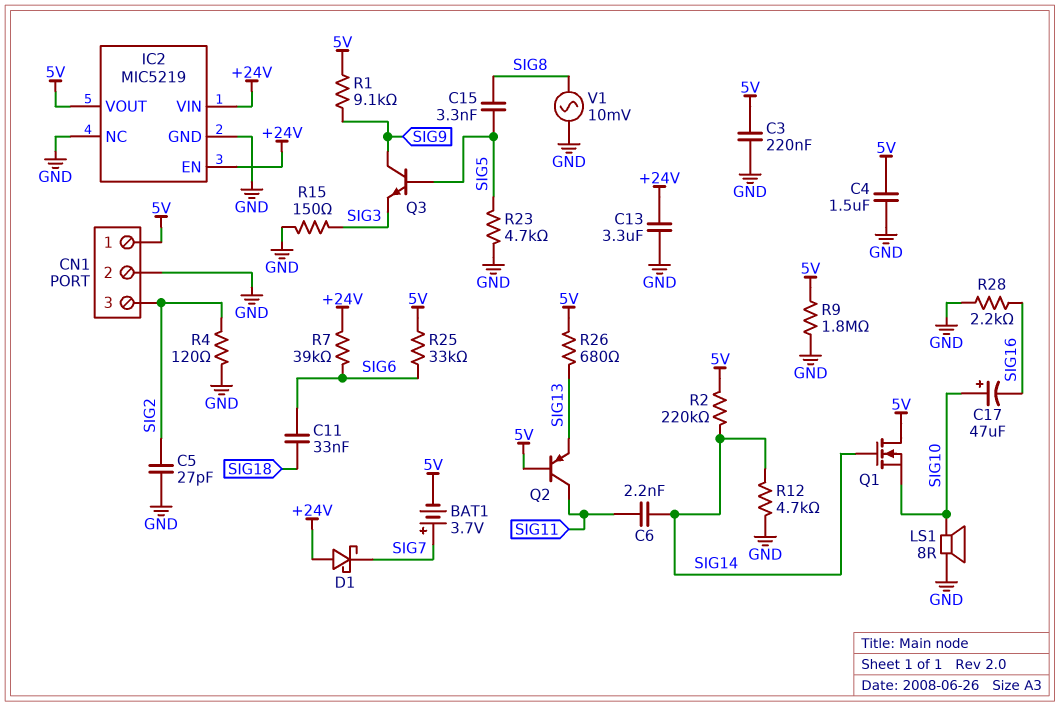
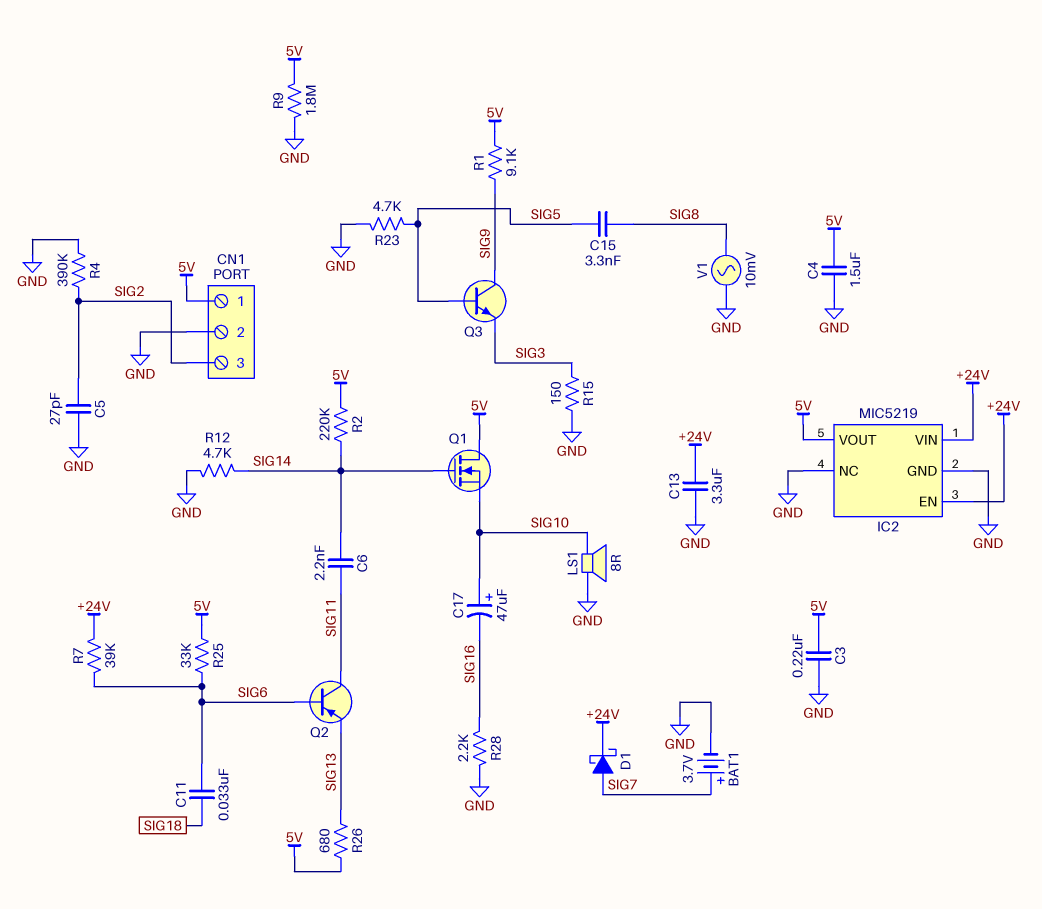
BAT1: 3.7V (plus SIG7, minus 5V) -> 3.7V (plus SIG7, minus GND)
D1: schottky (A +24V, K SIG7) -> schottky (A SIG7, K +24V)
Q2: PNP (B 5V, C SIG11, E SIG13) -> PNP (B SIG6, C SIG11, E SIG13)
R4: 120 (GND, SIG2) -> 390k (GND, SIG2)

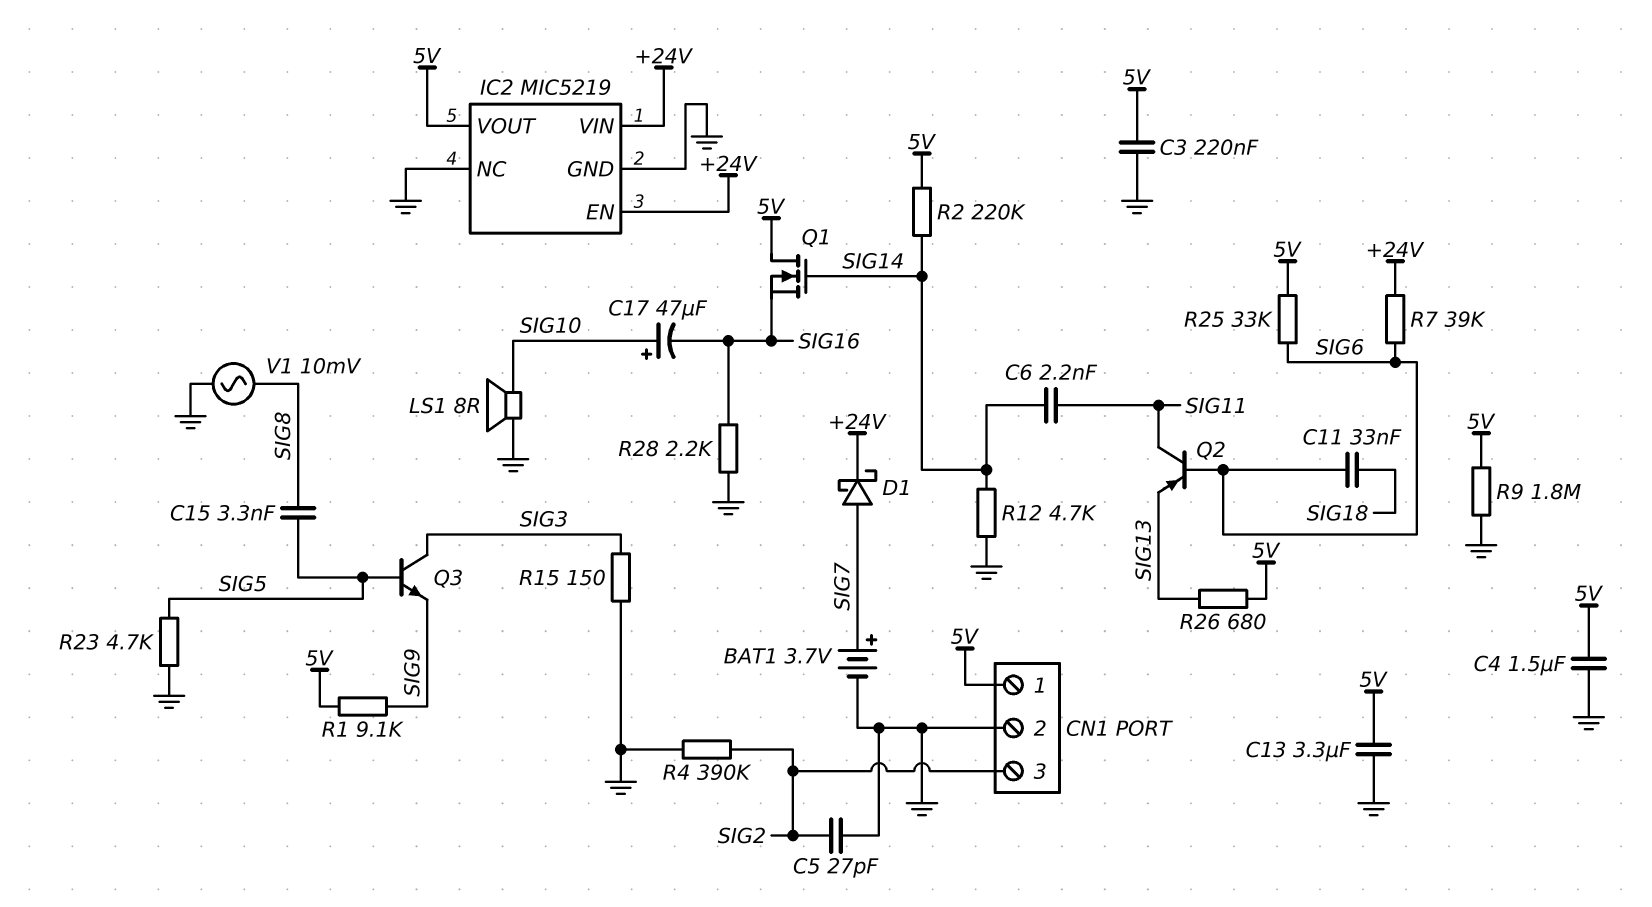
C13: 3.3uF (+24V, GND) -> 3.3uF (5V, GND)
Q1: NMOS (G SIG14, D 5V, S SIG10) -> NMOS (G SIG14, D 5V, S SIG16)
Q3: NPN (B SIG5, C SIG9, E SIG3) -> NPN (B SIG5, C SIG3, E SIG9)

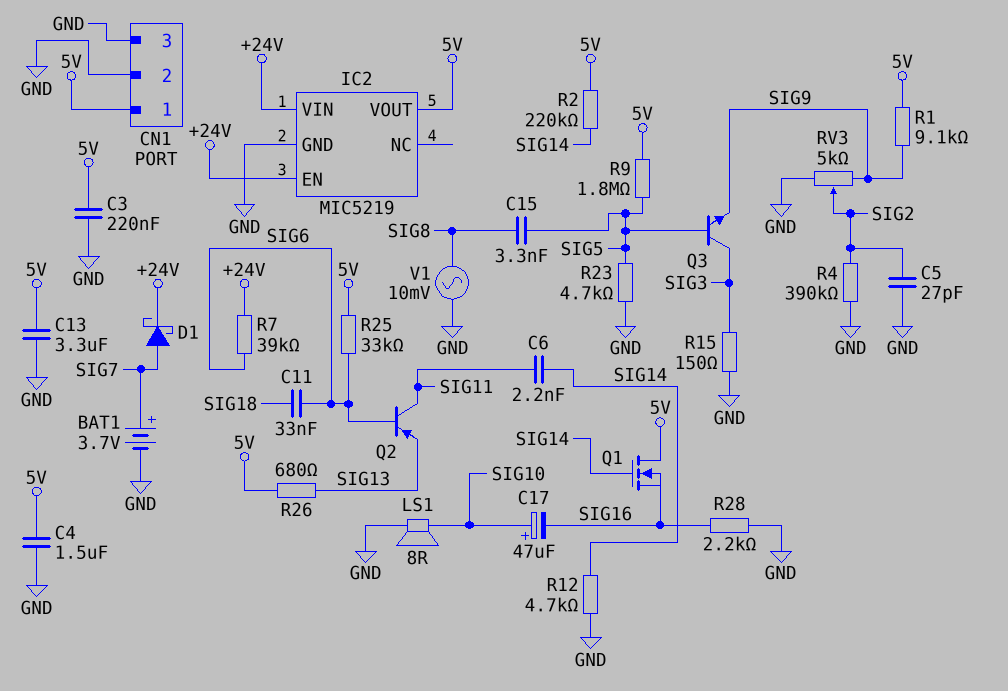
CN1 pin 3: SIG2 -> GND
IC2 pin NC: GND -> none
R9: 1.8M (5V, GND) -> 1.8M (5V, SIG5)
RV3: none -> 5k (GND, SIG9, wiper SIG2)

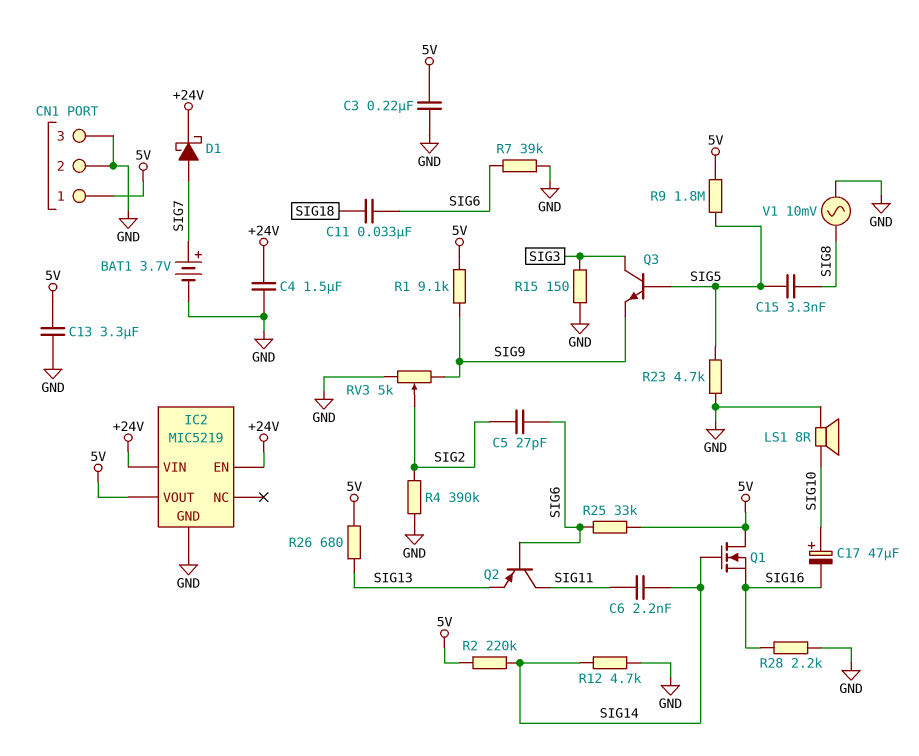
C4: 1.5uF (5V, GND) -> 1.5uF (+24V, GND)
C5: 27pF (GND, SIG2) -> 27pF (SIG2, SIG6)
R7: 39k (+24V, SIG6) -> 39k (GND, SIG6)

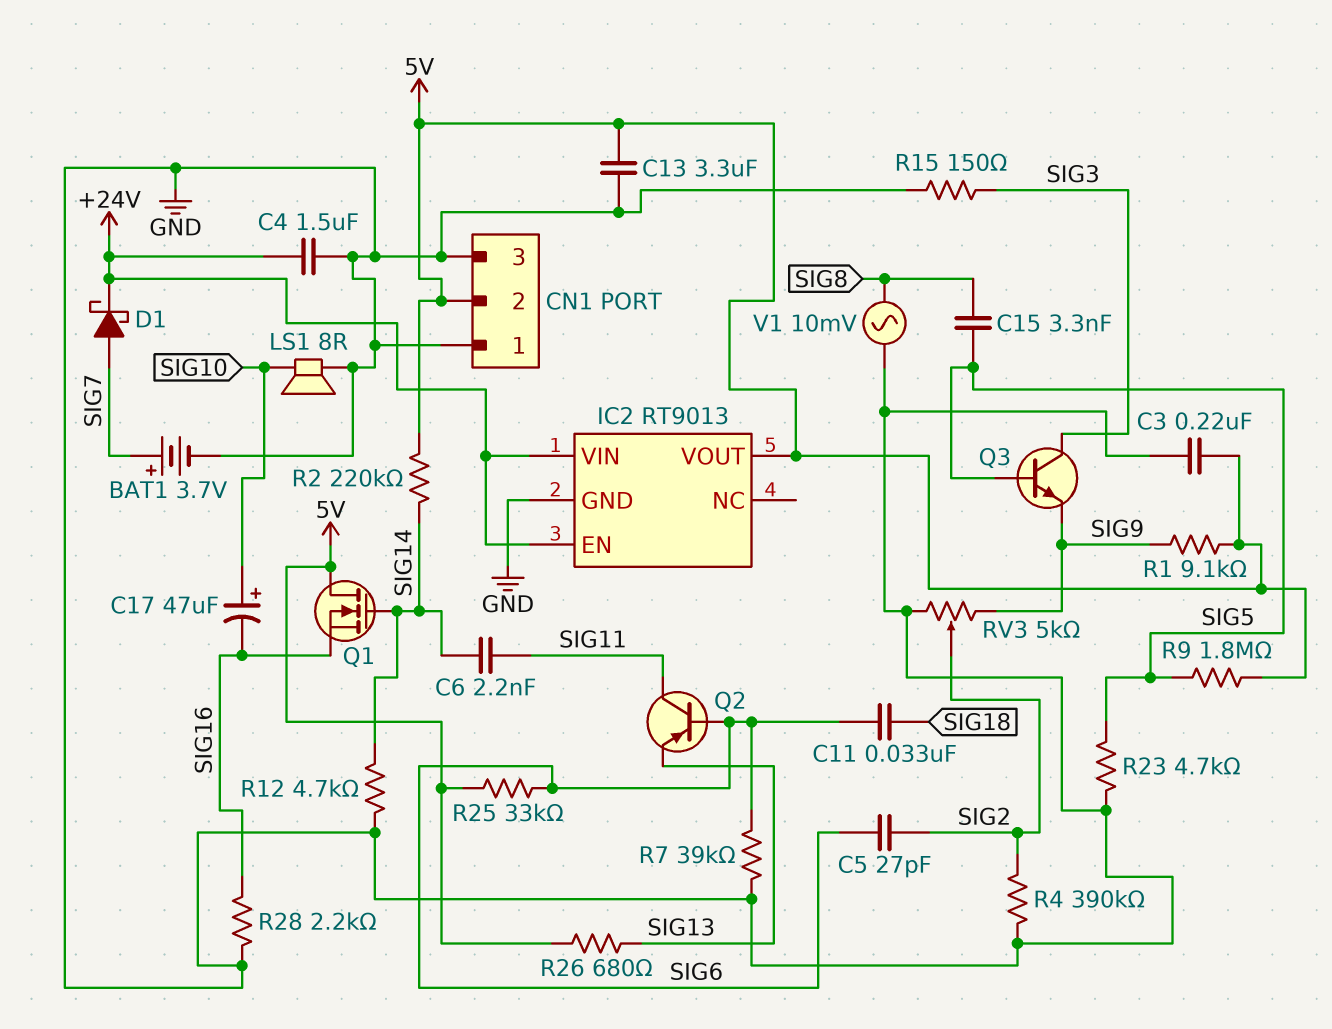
CN1 pin 1: 5V -> GND
CN1 pin 2: GND -> 5V
IC2: MIC5219 -> RT9013

